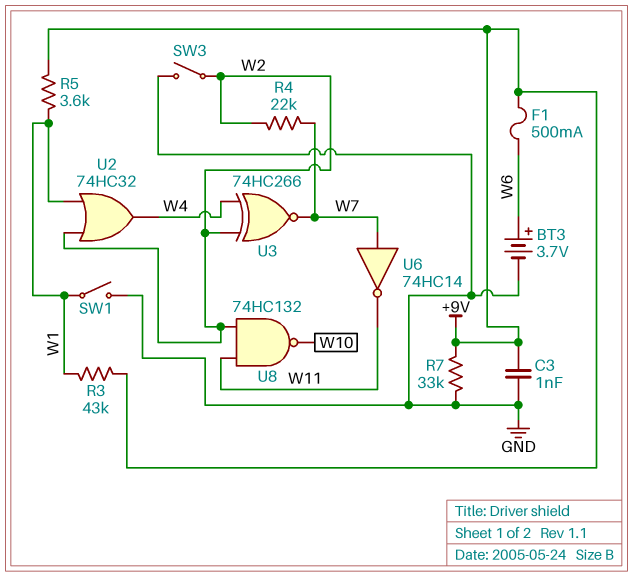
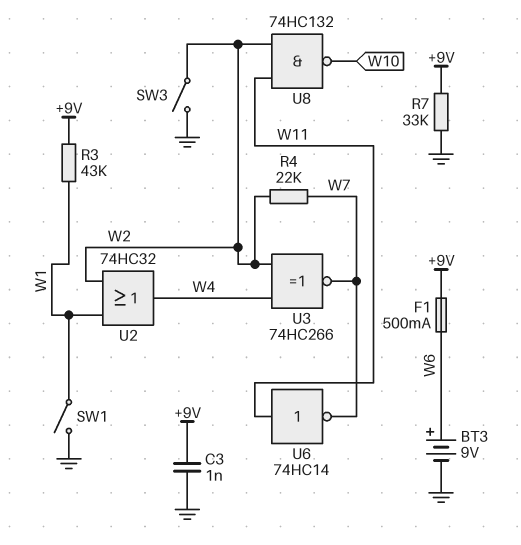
BT3: 3.7V (plus W6, minus GND) -> 9V (plus W6, minus GND)
R5: 3.6k (+9V, W1) -> none
U6: NOT 74HC14 (in W7, out W11) -> NOT 74HC14 (in W11, out W7)

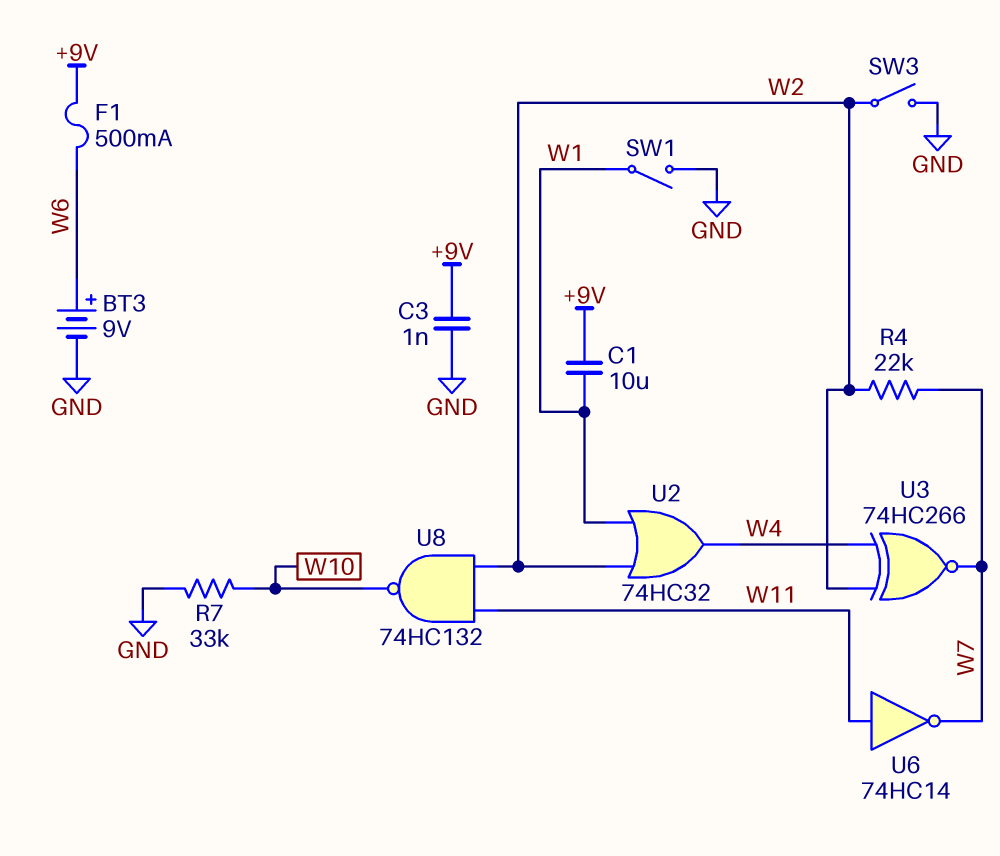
C1: none -> 10uF (+9V, W1)
R3: 43k (+9V, W1) -> none
R7: 33k (+9V, GND) -> 33k (GND, W10)

